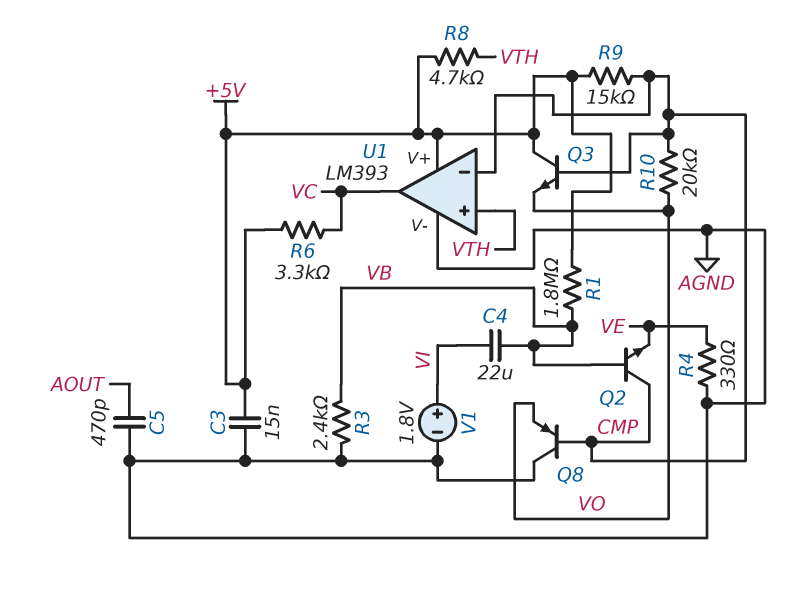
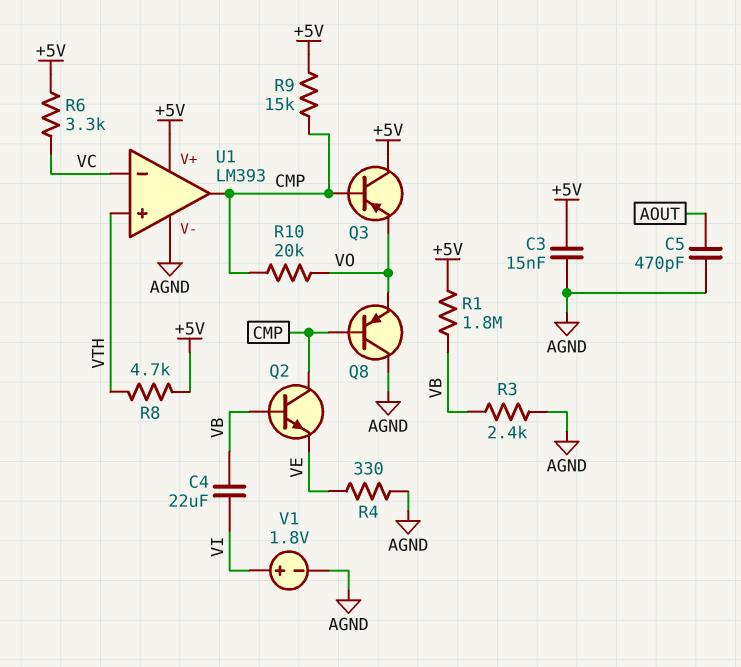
Q3: NPN (B CMP, C +5V, E VO) -> PNP (B CMP, C +5V, E VO)
U1 pin in-: CMP -> VC
U1 pin out: VC -> CMP

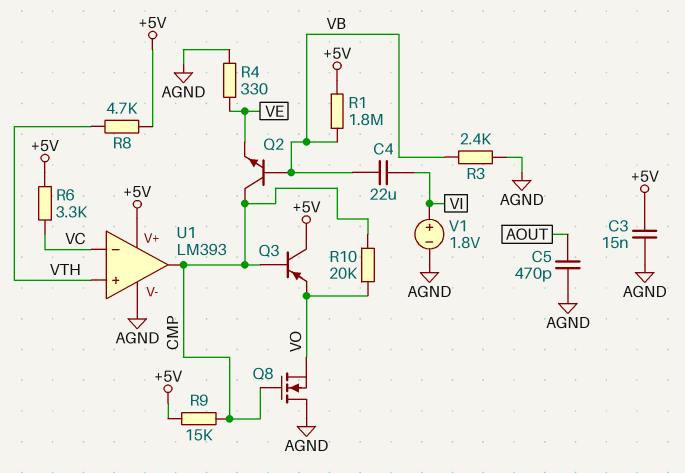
Q8: PNP (B CMP, C AGND, E VO) -> NMOS (G CMP, D AGND, S VO)

